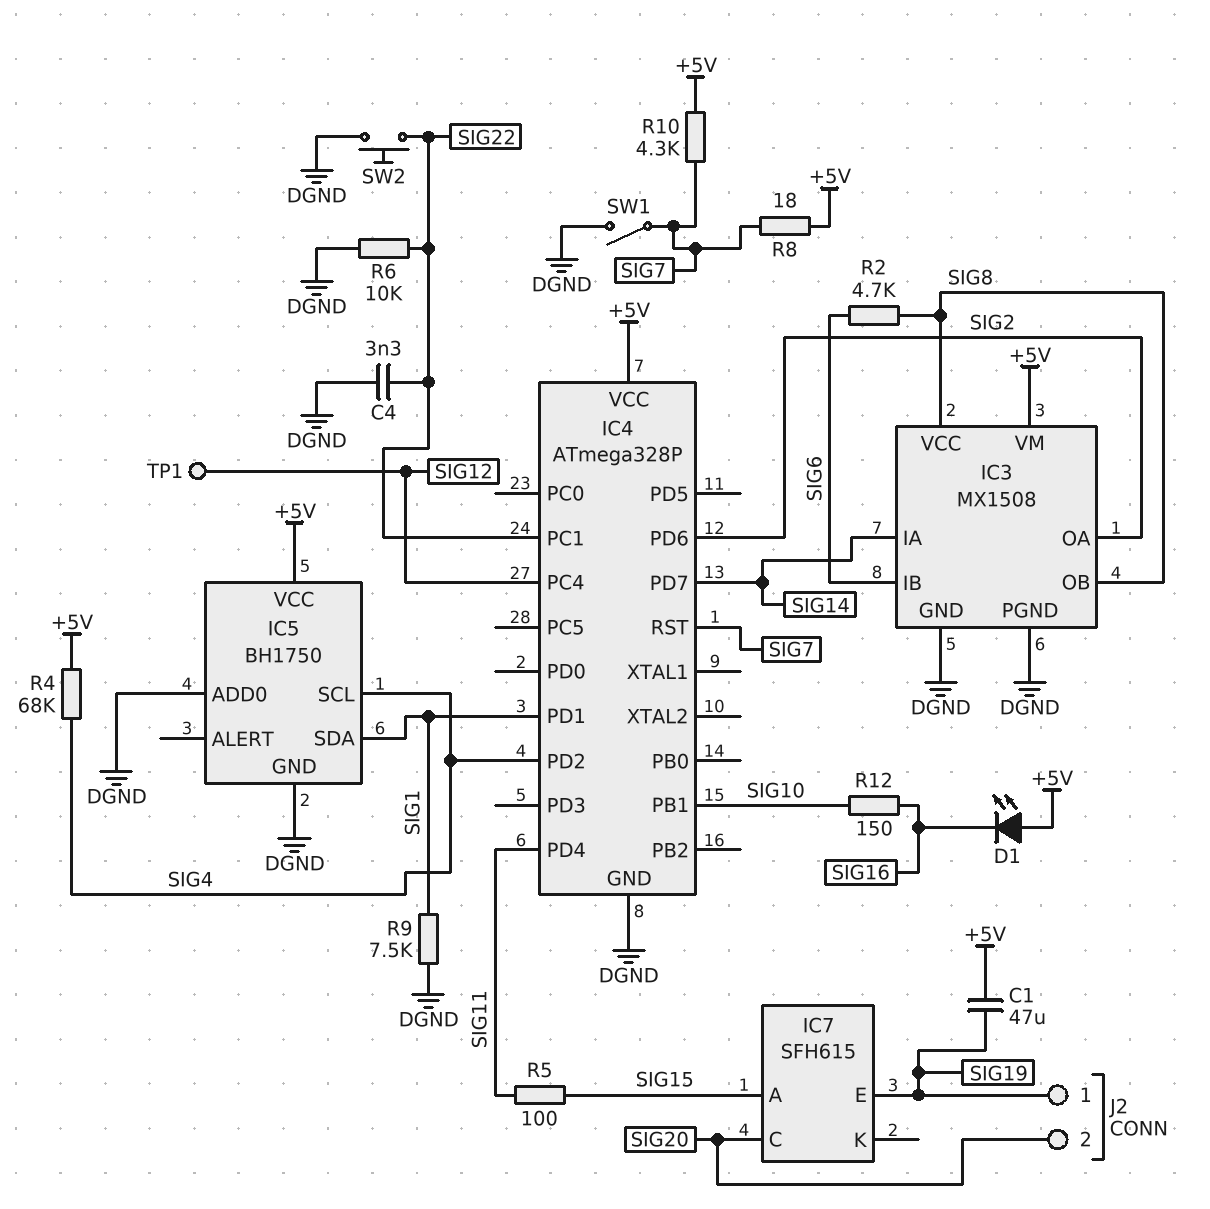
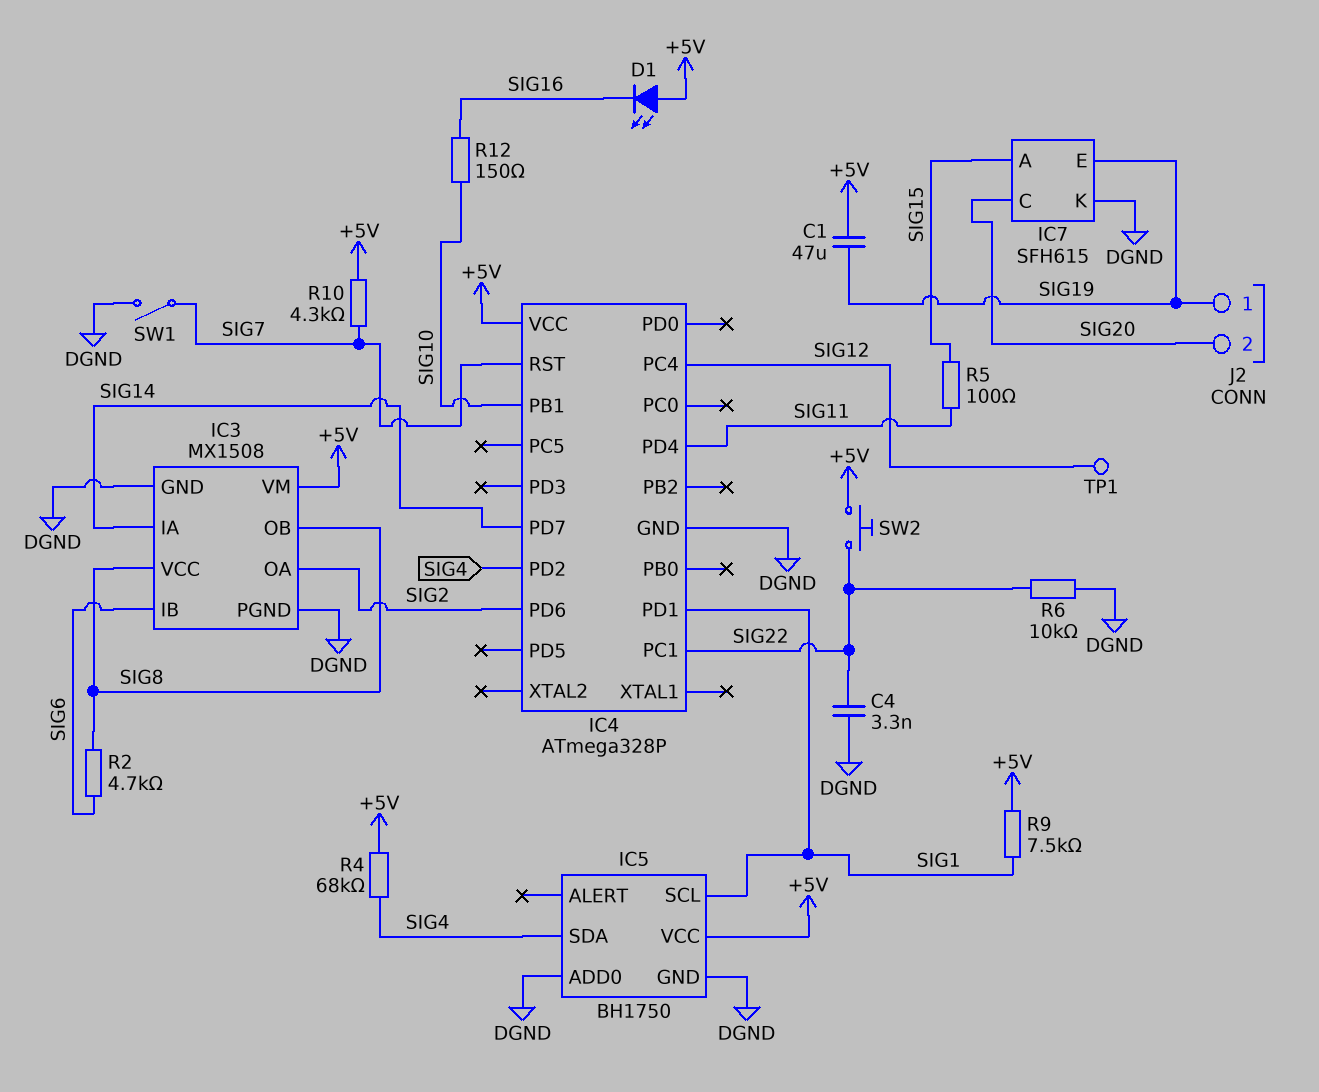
IC5 pin SCL: SIG4 -> SIG1
IC5 pin SDA: SIG1 -> SIG4
IC7 pin K: none -> DGND
R8: 18 (+5V, SIG7) -> none
R9: 7.5k (DGND, SIG1) -> 7.5k (+5V, SIG1)
SW2: button (DGND, SIG22) -> button (+5V, SIG22)

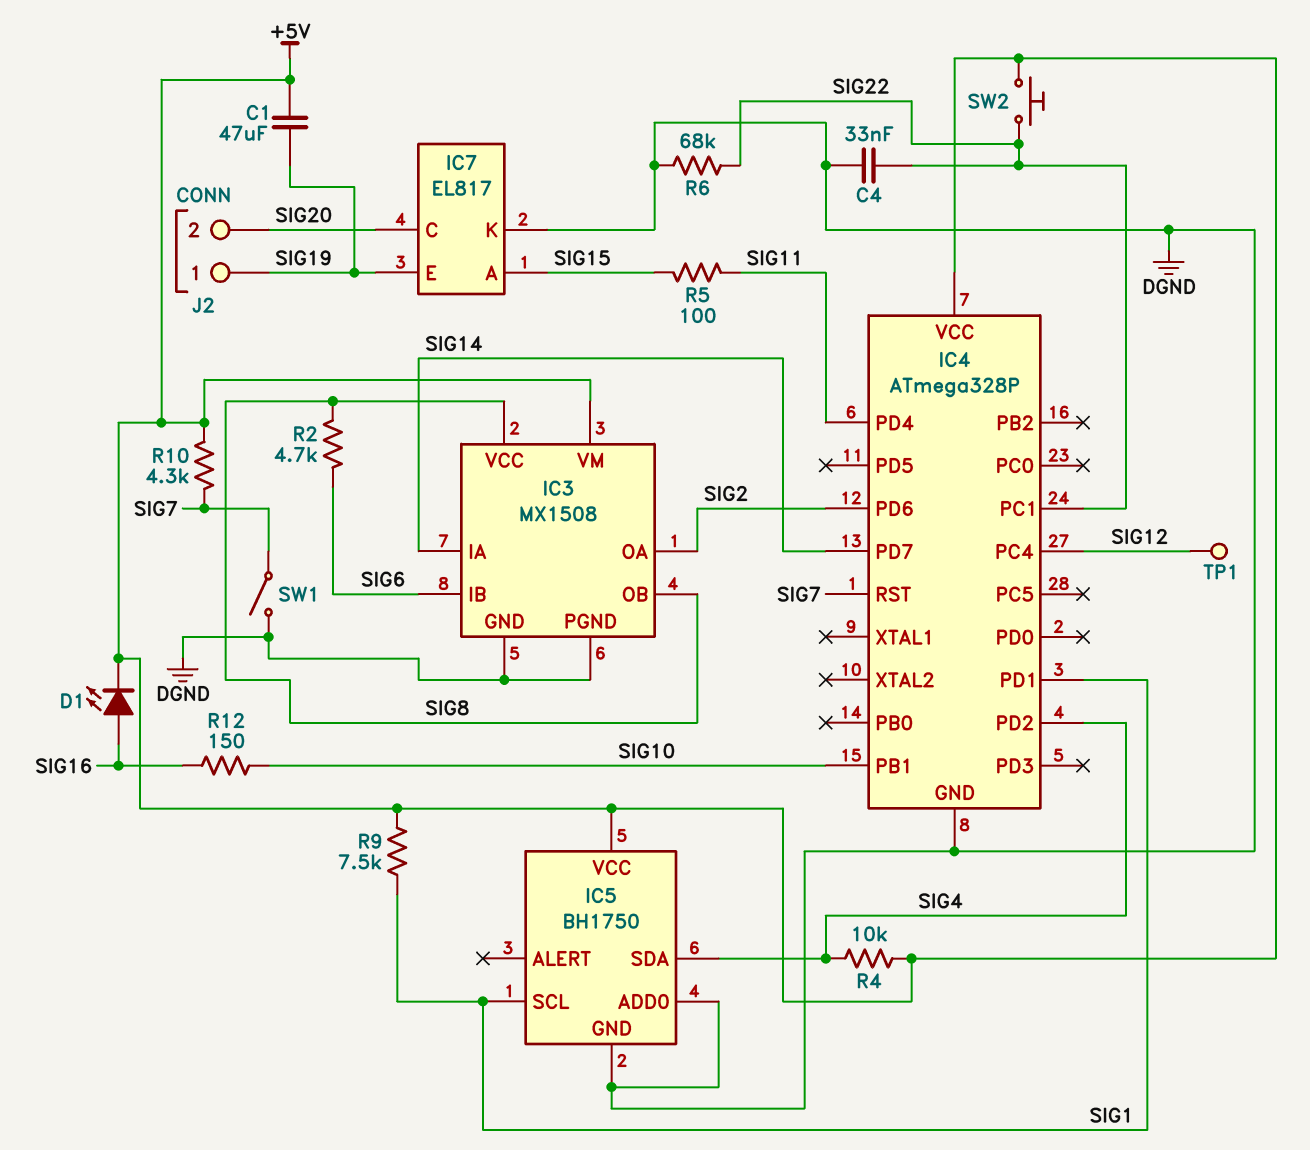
C4: 3.3nF (DGND, SIG22) -> 33nF (DGND, SIG22)
D1: LED (A +5V, K SIG16) -> LED (A SIG16, K +5V)
IC7: SFH615 -> EL817
R4: 68k (+5V, SIG4) -> 10k (+5V, SIG4)
R6: 10k (DGND, SIG22) -> 68k (DGND, SIG22)

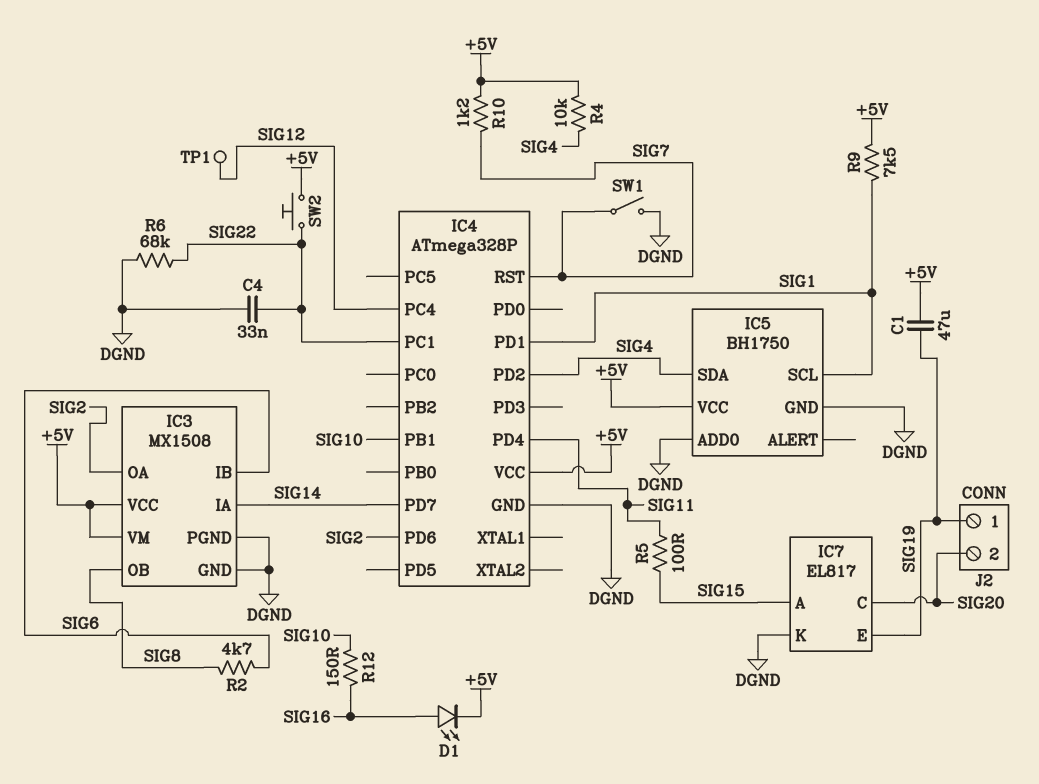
IC3 pin VCC: SIG8 -> +5V
R10: 4.3k (+5V, SIG7) -> 1.2k (+5V, SIG7)

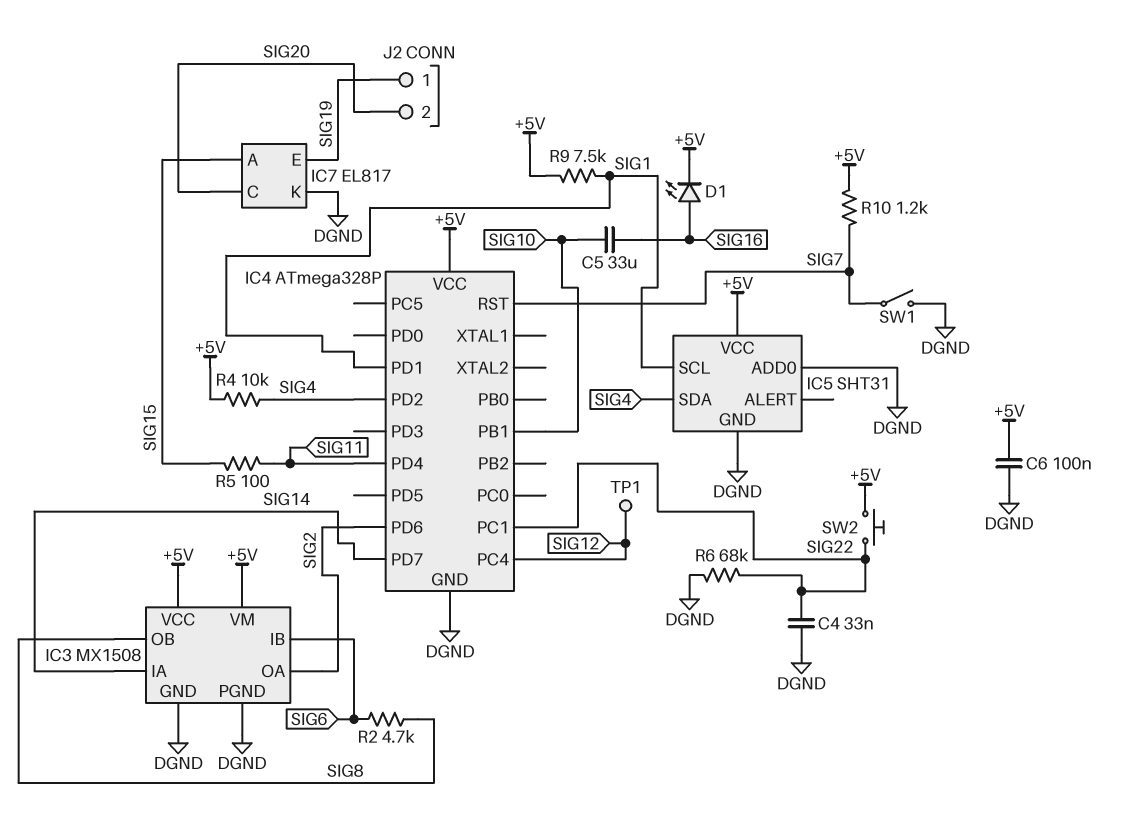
C1: 47uF (+5V, SIG19) -> none
C5: none -> 33uF (SIG10, SIG16)
C6: none -> 100nF (+5V, DGND)
IC5: BH1750 -> SHT31
R12: 150 (SIG10, SIG16) -> none

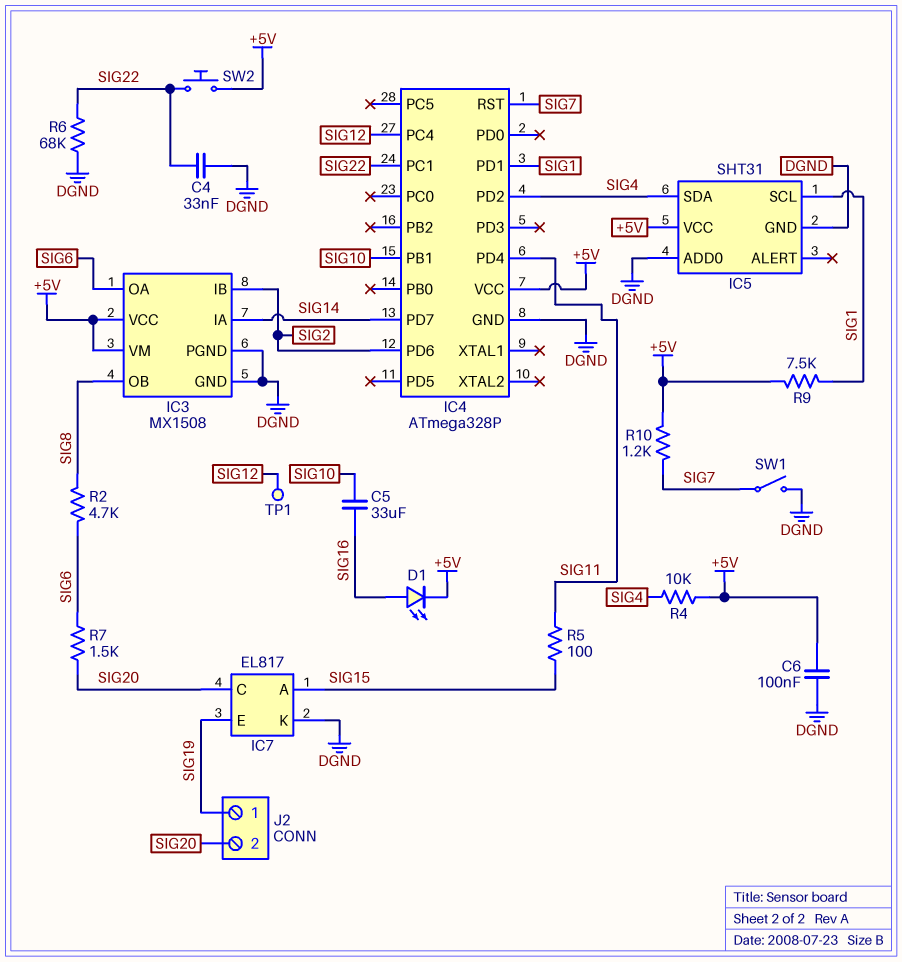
IC3 pin IB: SIG6 -> SIG2
IC3 pin OA: SIG2 -> SIG6
R7: none -> 1.5k (SIG6, SIG20)

